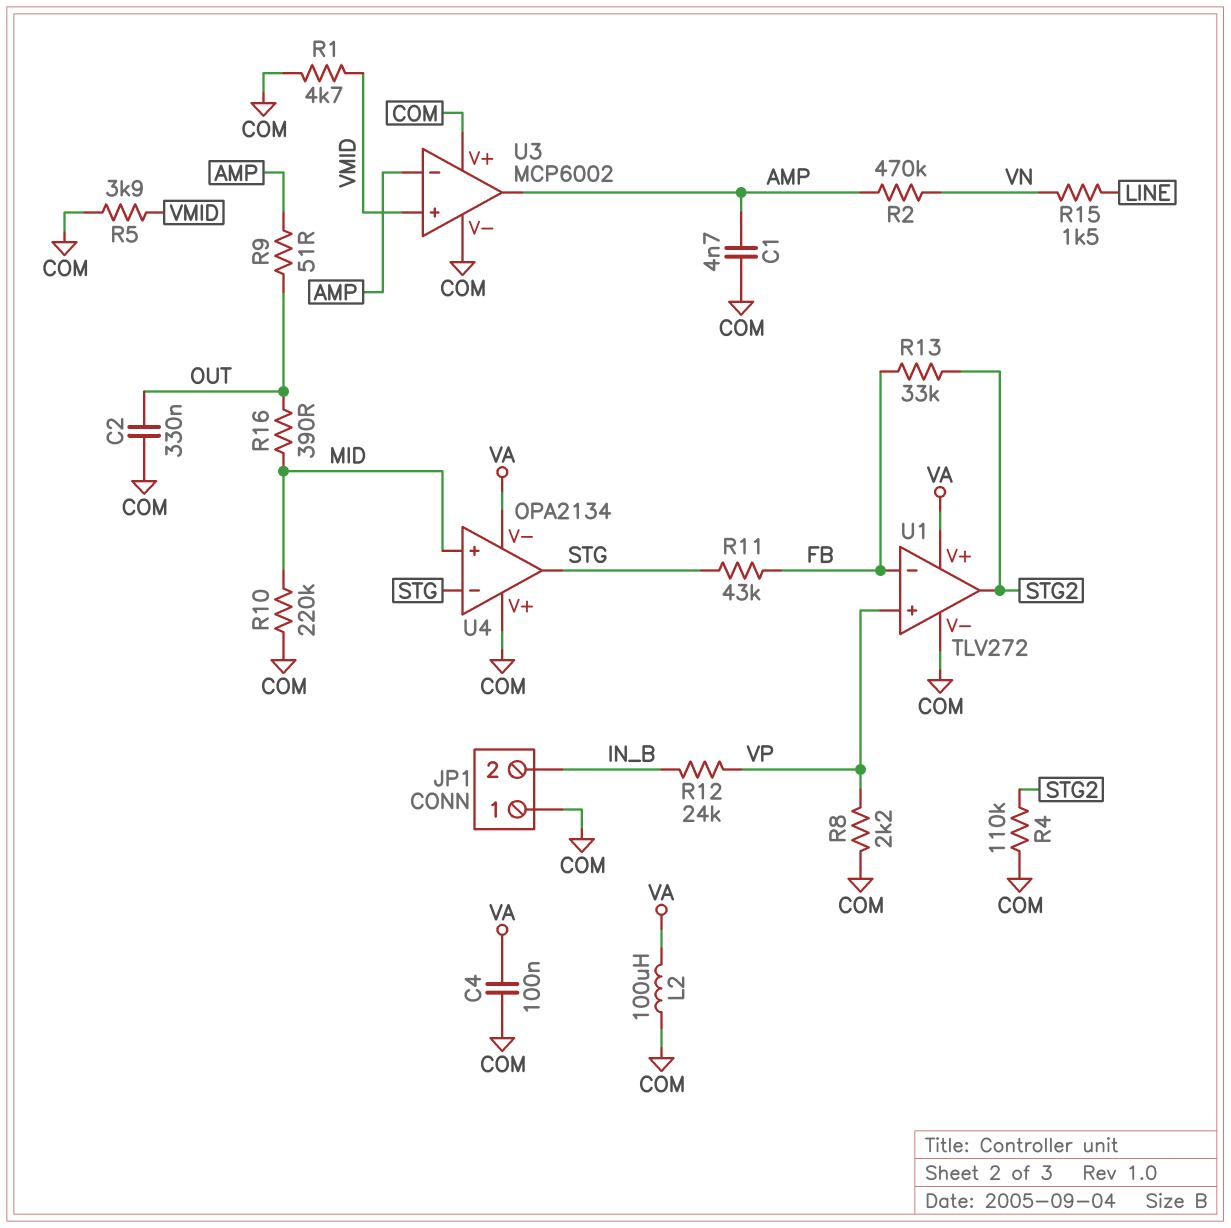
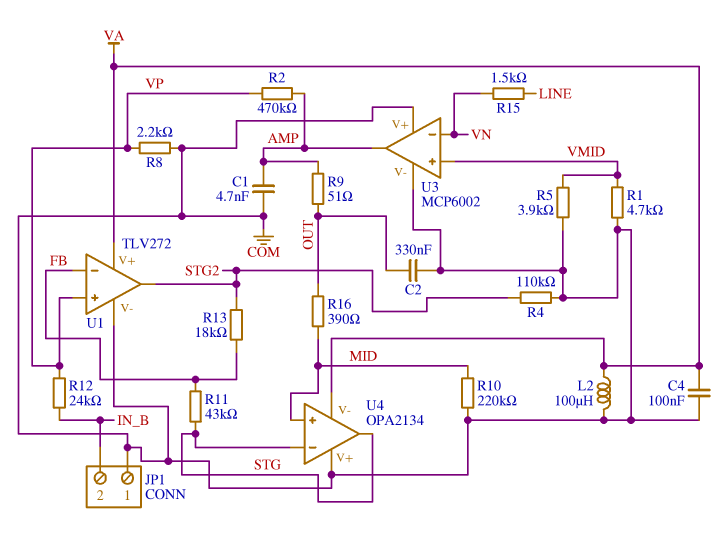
R2: 470k (AMP, VN) -> 470k (AMP, VP)
R13: 33k (FB, STG2) -> 18k (FB, STG2)
U3 pin in-: AMP -> VN

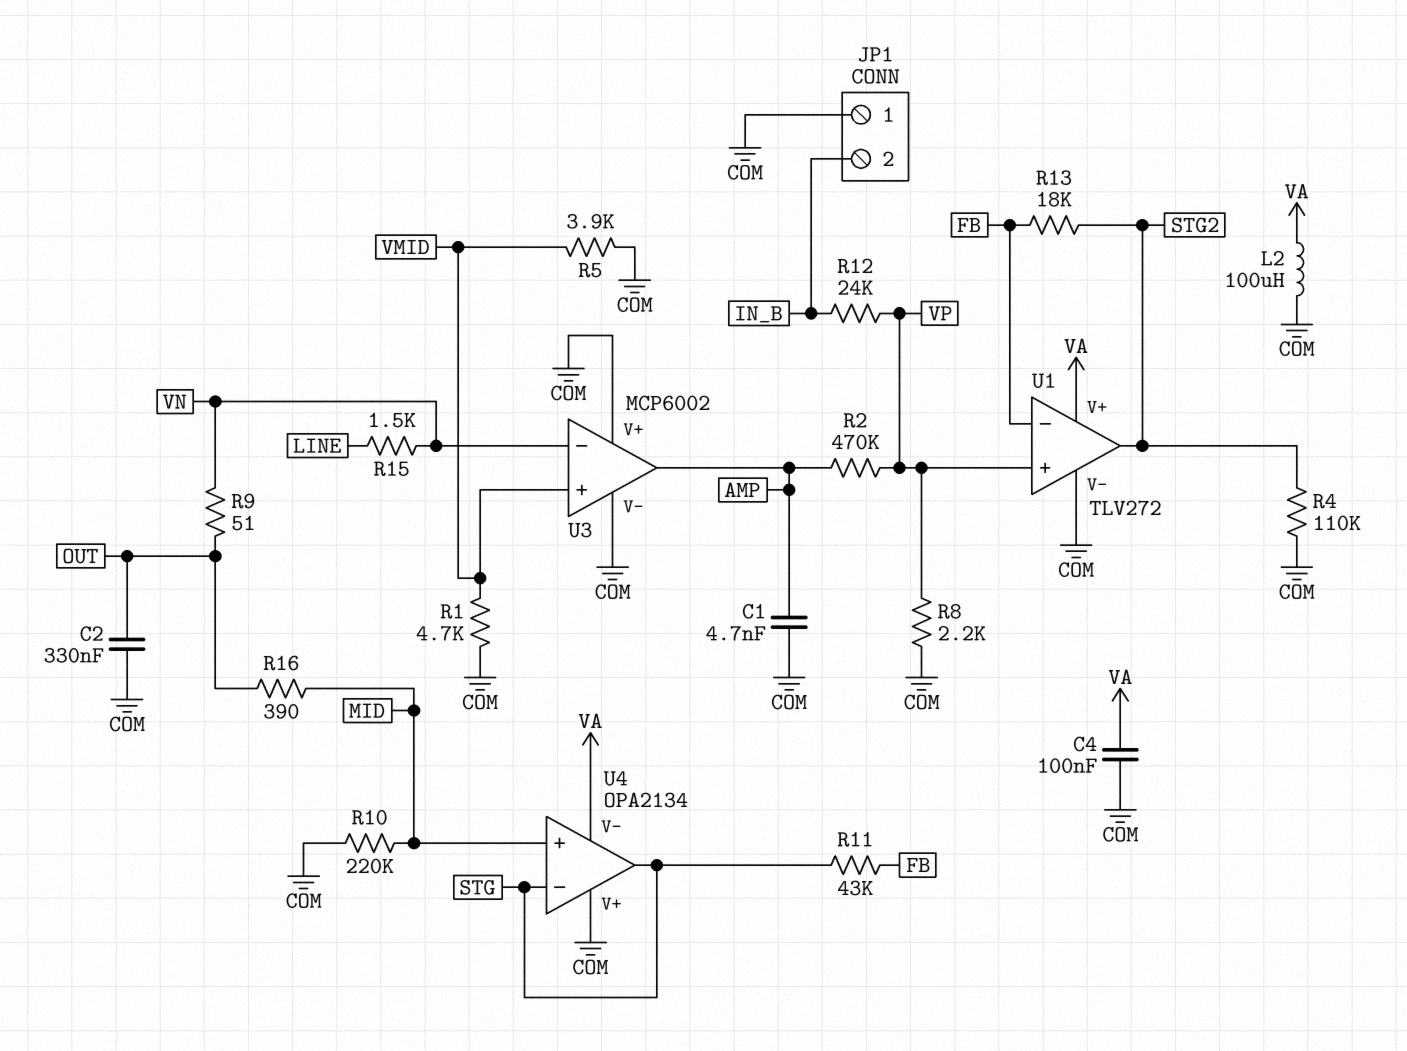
R9: 51 (AMP, OUT) -> 51 (OUT, VN)

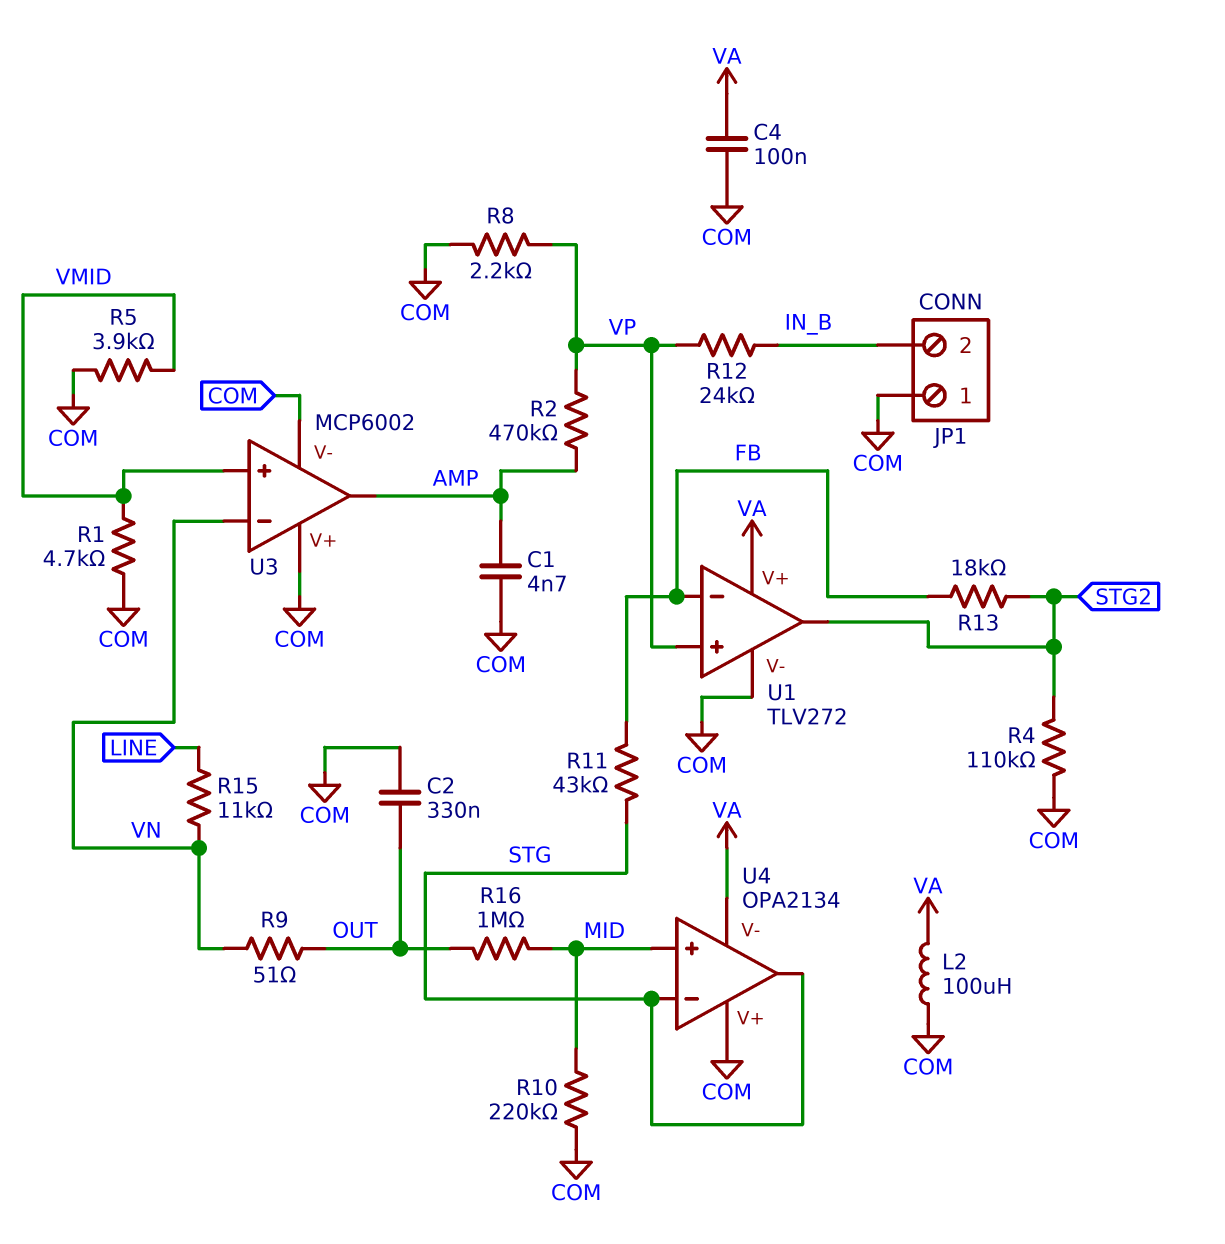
R15: 1.5k (LINE, VN) -> 11k (LINE, VN)
R16: 390 (MID, OUT) -> 1M (MID, OUT)

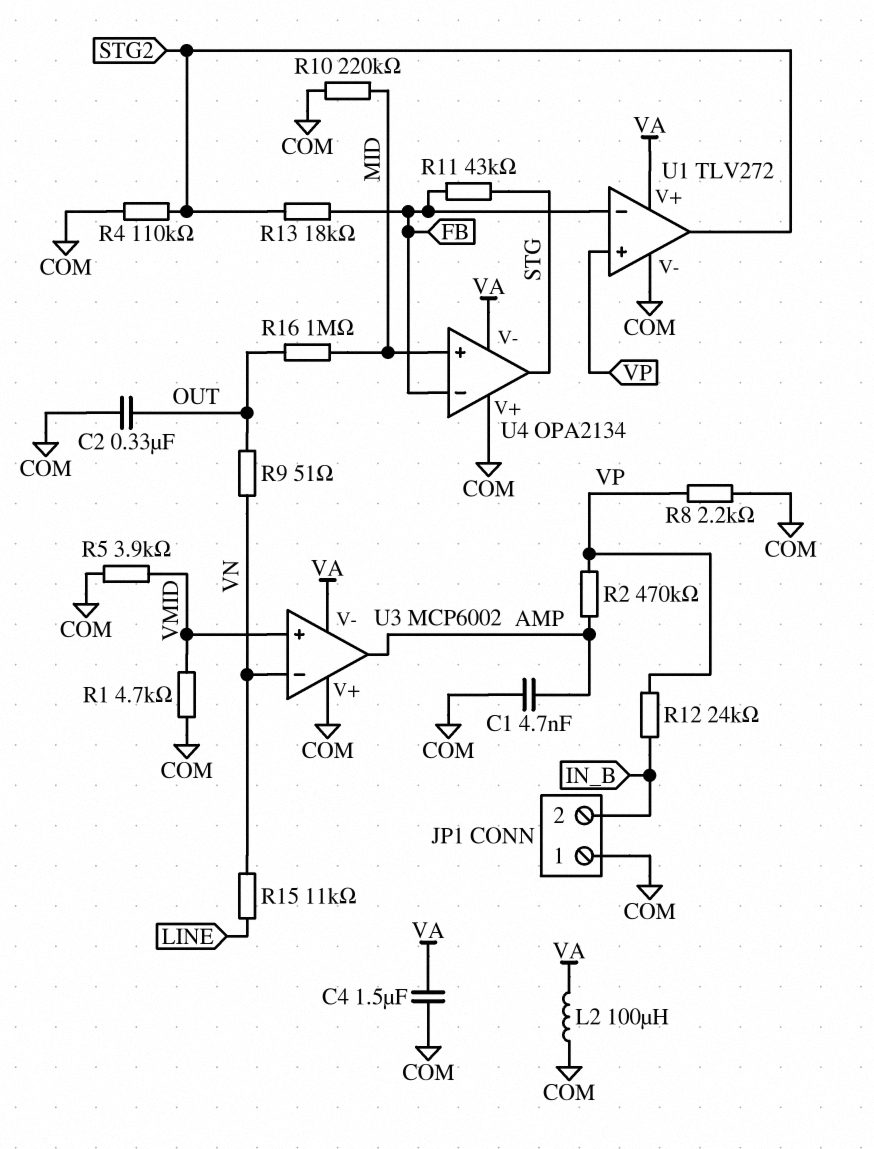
C4: 100nF (COM, VA) -> 1.5uF (COM, VA)
U3 pin V-: COM -> VA
U4 pin in-: STG -> FB

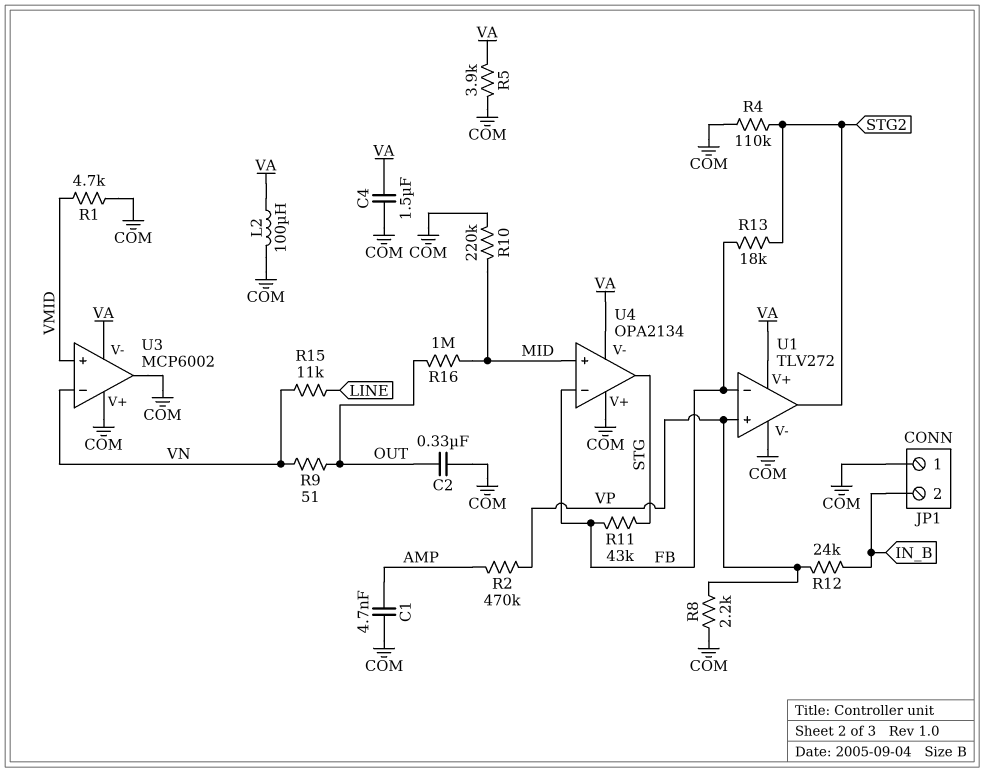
R5: 3.9k (COM, VMID) -> 3.9k (COM, VA)
U3 pin out: AMP -> COM

